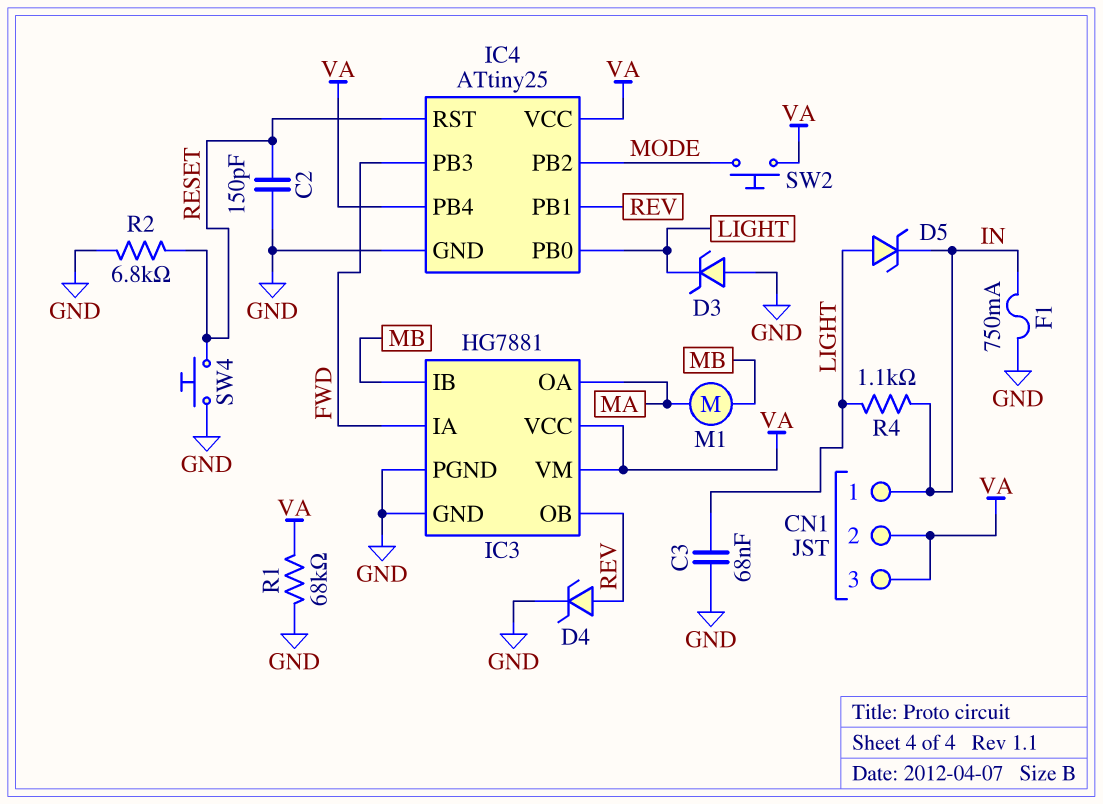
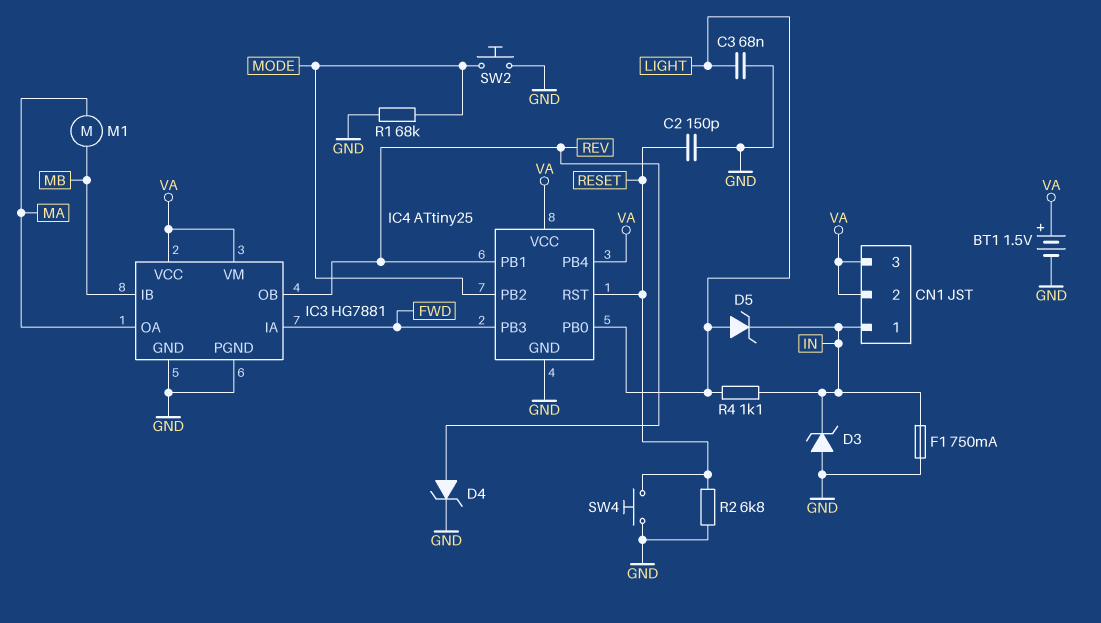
BT1: none -> 1.5V (plus VA, minus GND)
D3: zener (A GND, K LIGHT) -> zener (A GND, K IN)
R1: 68k (GND, VA) -> 68k (GND, MODE)
SW2: button (MODE, VA) -> button (GND, MODE)

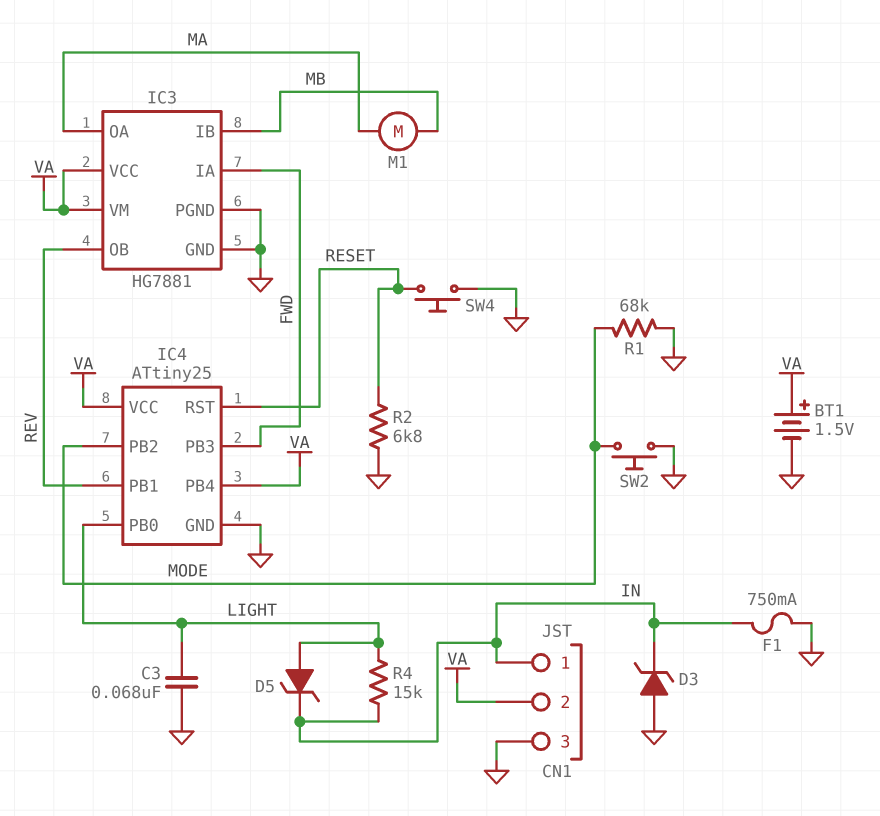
C2: 150pF (GND, RESET) -> none
CN1 pin 3: VA -> GND
D4: zener (A REV, K GND) -> none
R4: 1.1k (IN, LIGHT) -> 15k (IN, LIGHT)

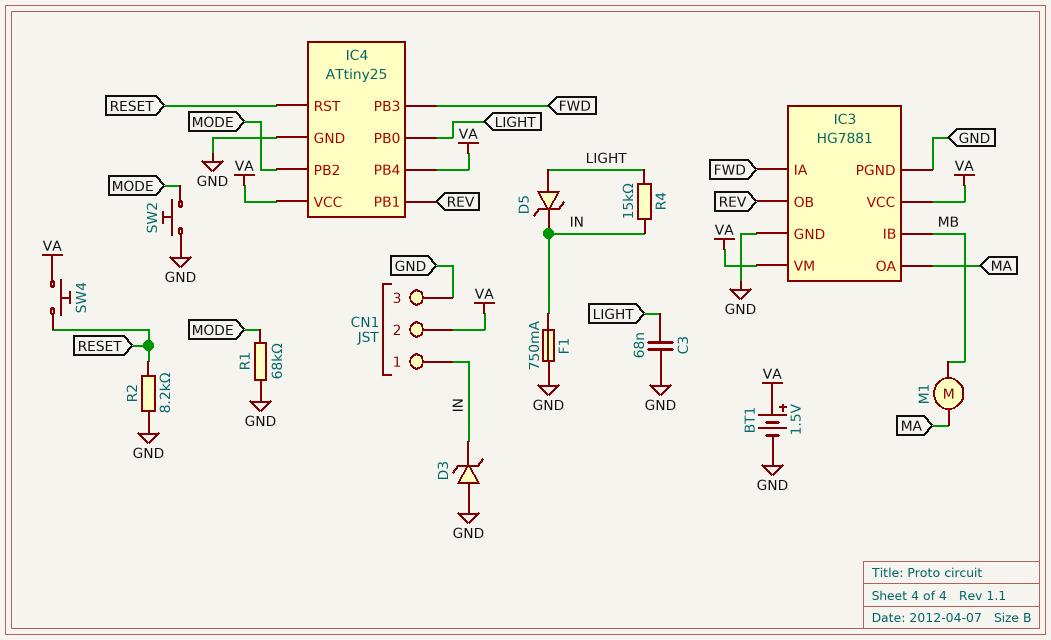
R2: 6.8k (GND, RESET) -> 8.2k (GND, RESET)
SW4: button (GND, RESET) -> button (RESET, VA)

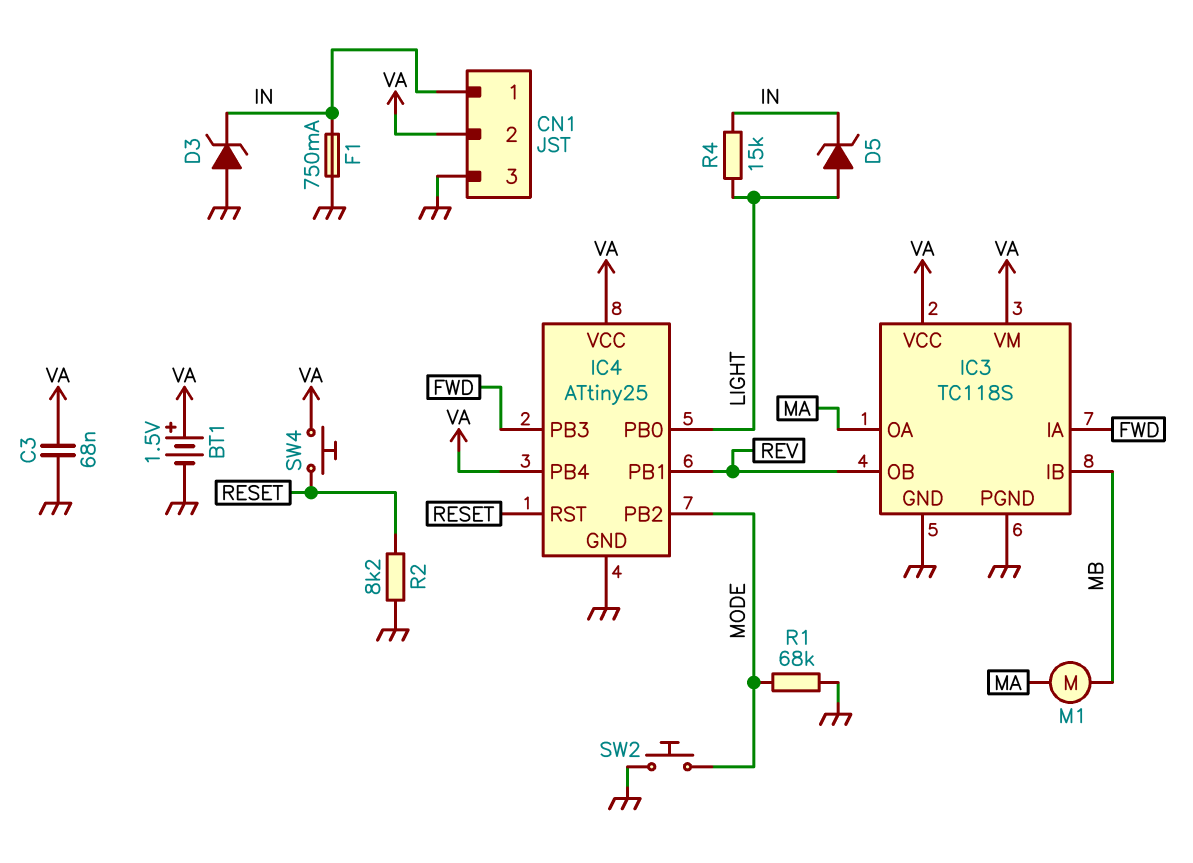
C3: 68nF (GND, LIGHT) -> 68nF (GND, VA)
IC3: HG7881 -> TC118S

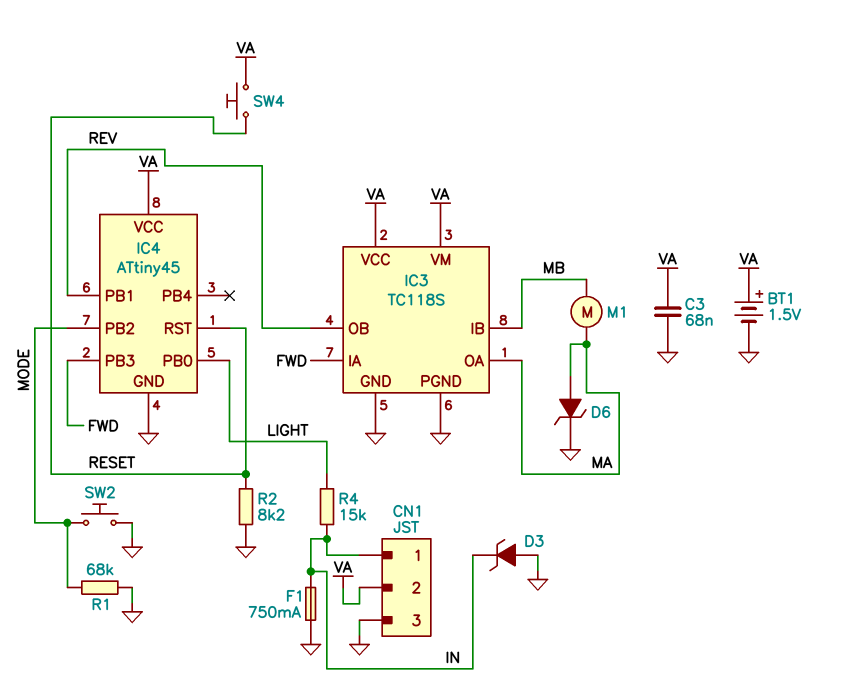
D5: zener (A LIGHT, K IN) -> none
D6: none -> zener (A MA, K GND)
IC4: ATtiny25 -> ATtiny45
IC4 pin PB4: VA -> none

